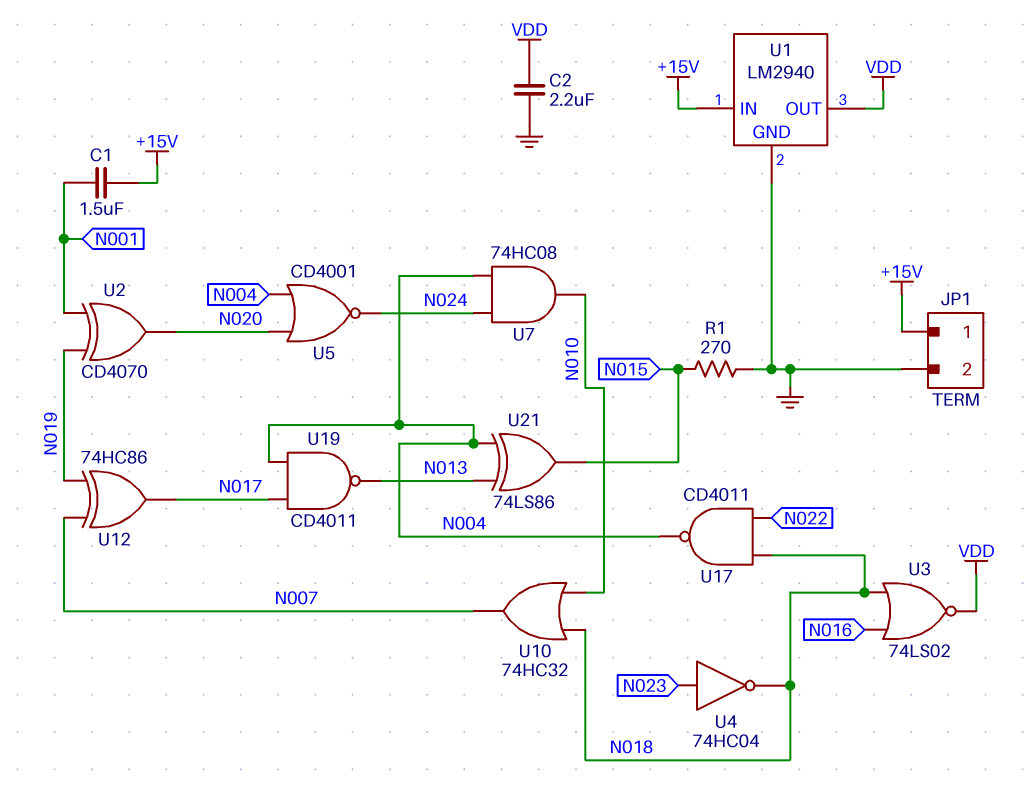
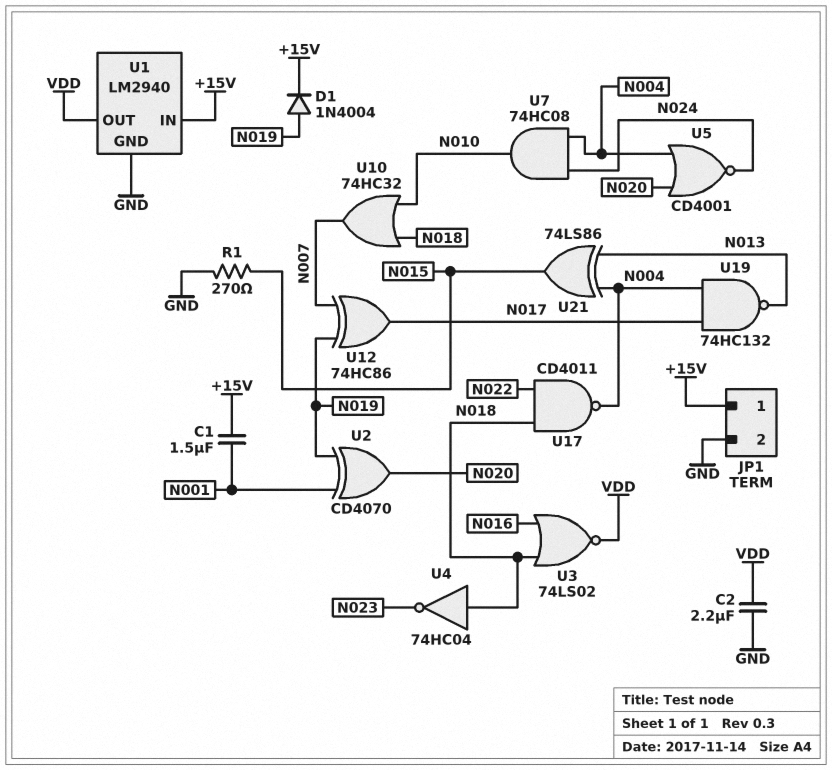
D1: none -> diode 1N4004 (A N019, K +15V)
U4: NOT 74HC04 (in N023, out N018) -> NOT 74HC04 (in N018, out N023)
U19: NAND CD4011 (in N004, in N017, out N013) -> NAND 74HC132 (in N004, in N017, out N013)

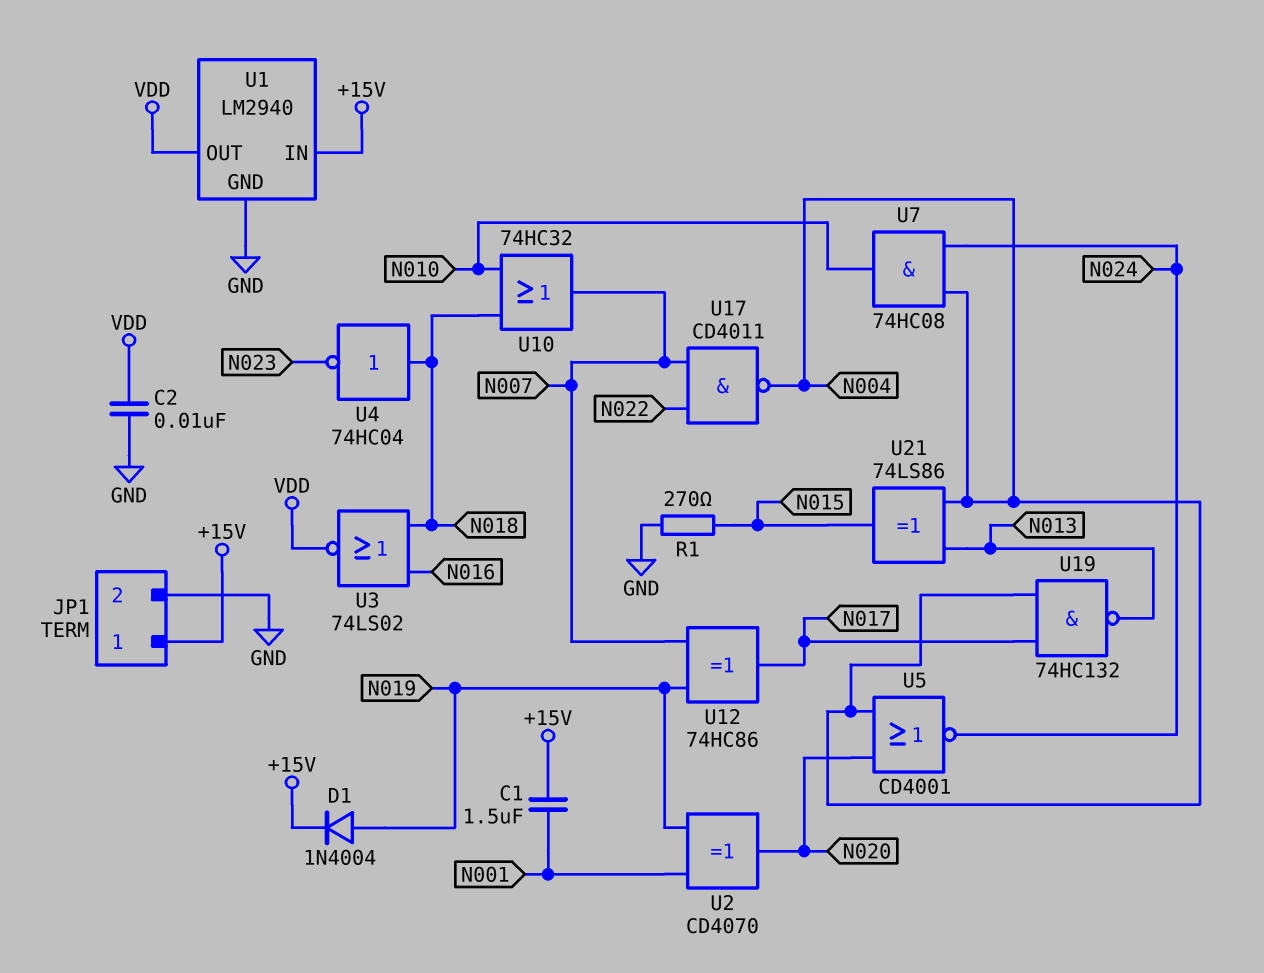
C2: 2.2uF (GND, VDD) -> 10nF (GND, VDD)
U17: NAND CD4011 (in N018, in N022, out N004) -> NAND CD4011 (in N007, in N022, out N004)

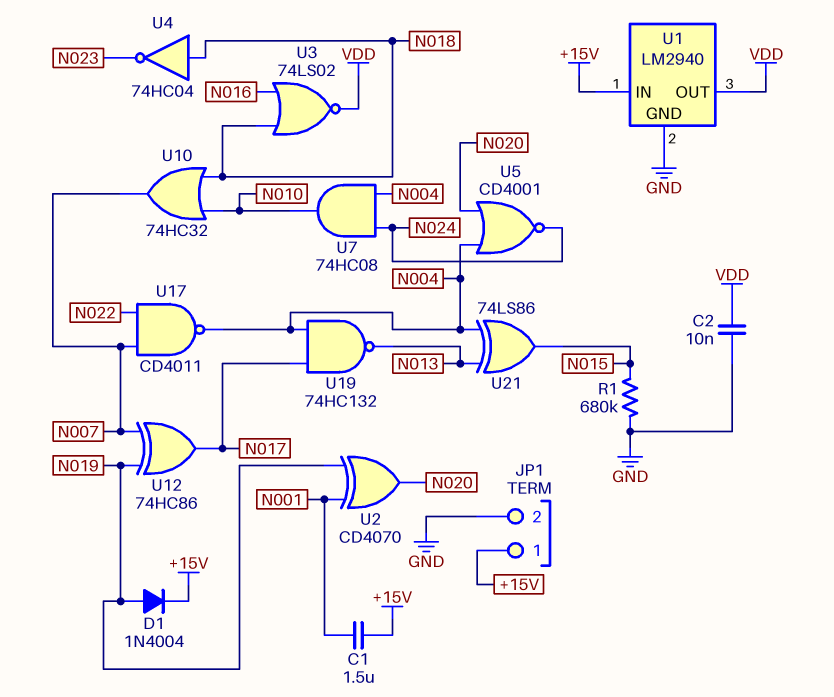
R1: 270 (GND, N015) -> 680k (GND, N015)

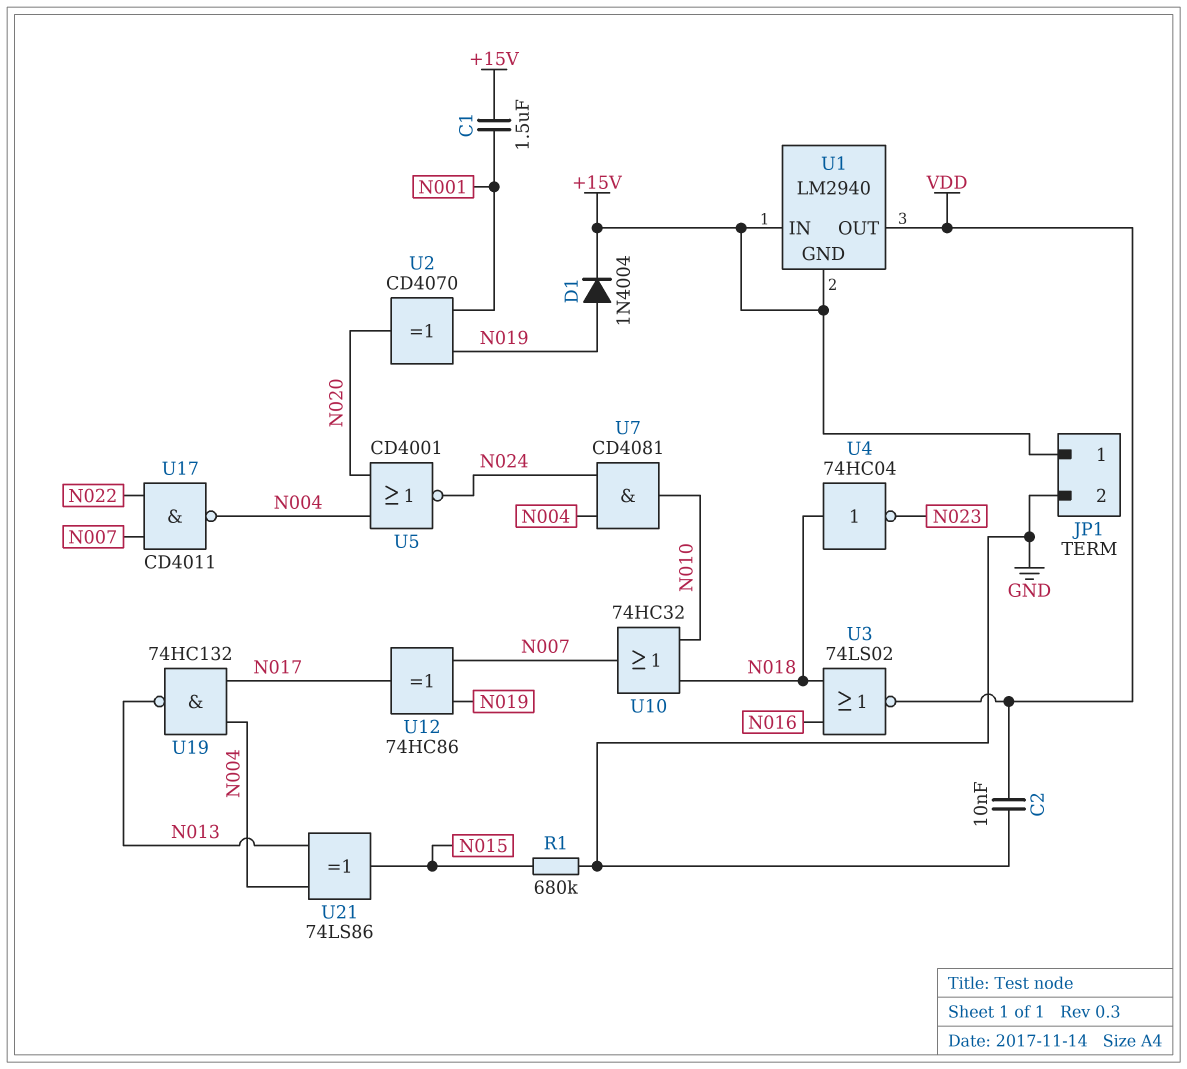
U1 pin GND: GND -> +15V
U7: AND 74HC08 (in N004, in N024, out N010) -> AND CD4081 (in N004, in N024, out N010)

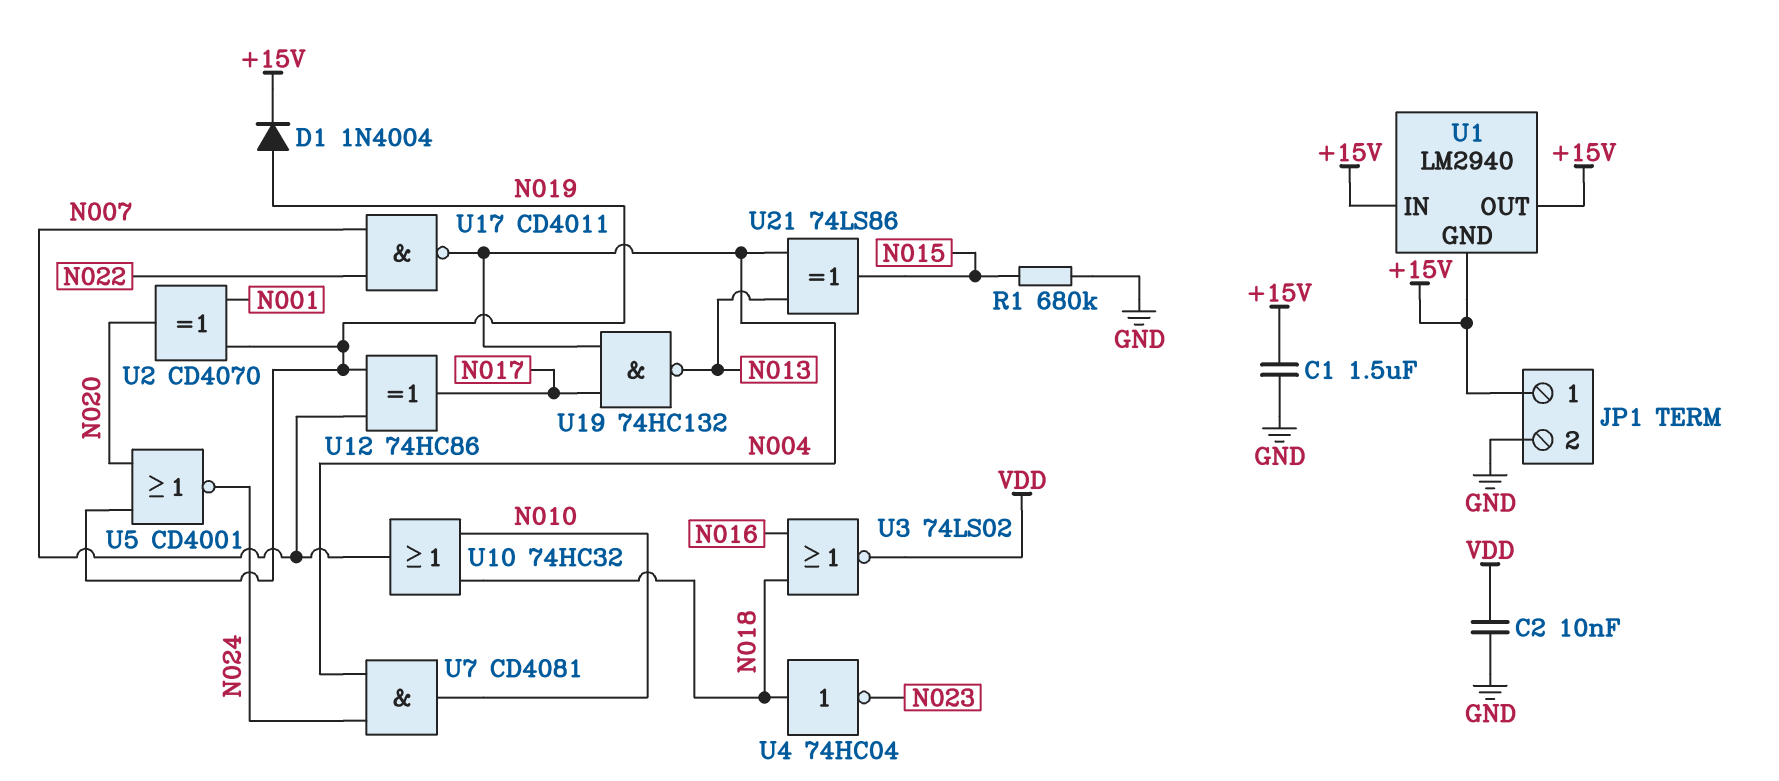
C1: 1.5uF (+15V, N001) -> 1.5uF (+15V, GND)
U1 pin OUT: VDD -> +15V
U5: NOR CD4001 (in N004, in N020, out N024) -> NOR CD4001 (in N019, in N020, out N024)

